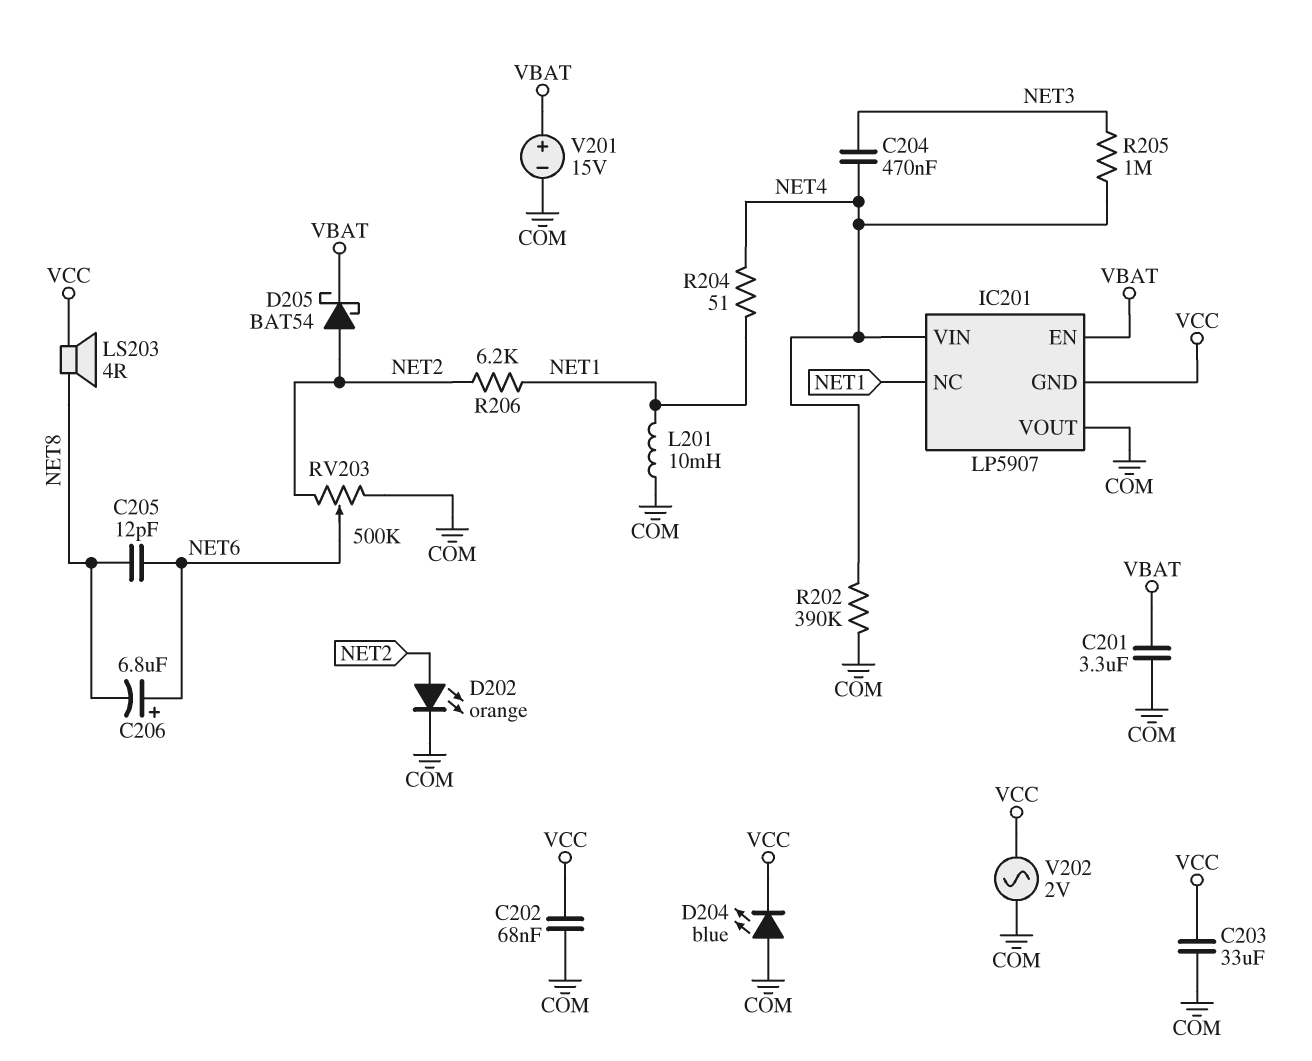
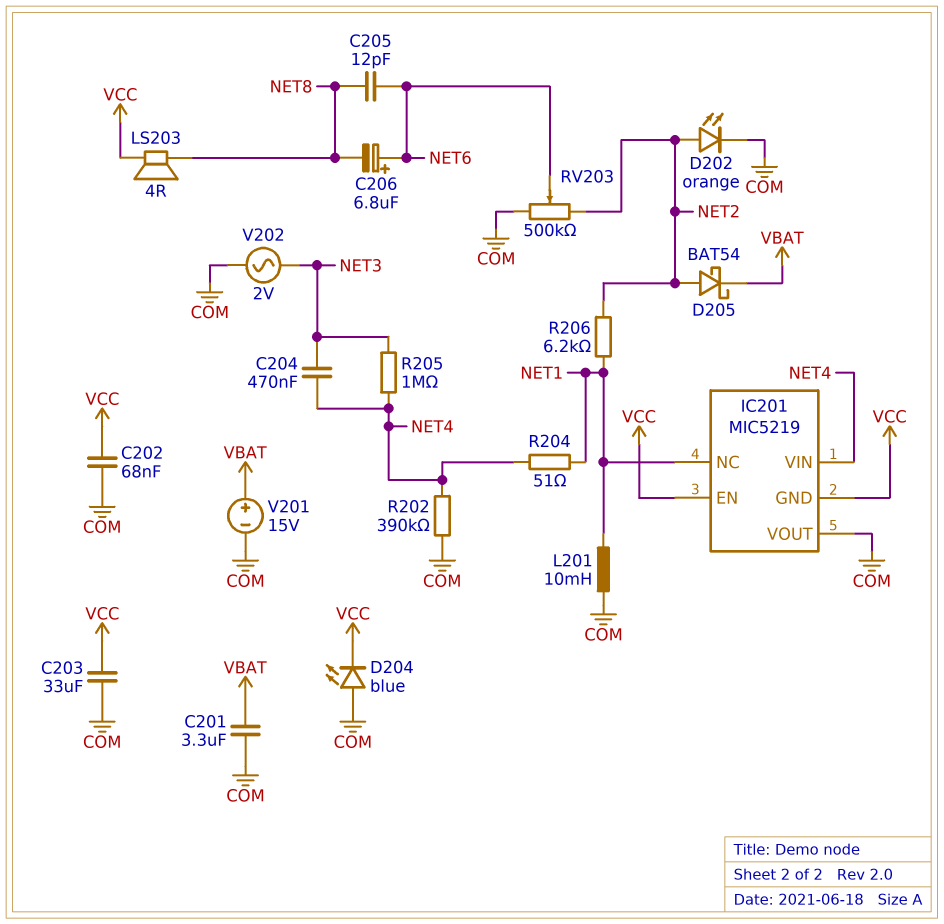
IC201: LP5907 -> MIC5219
IC201 pin EN: VBAT -> VCC
V202: AC 2V (COM, VCC) -> AC 2V (COM, NET3)

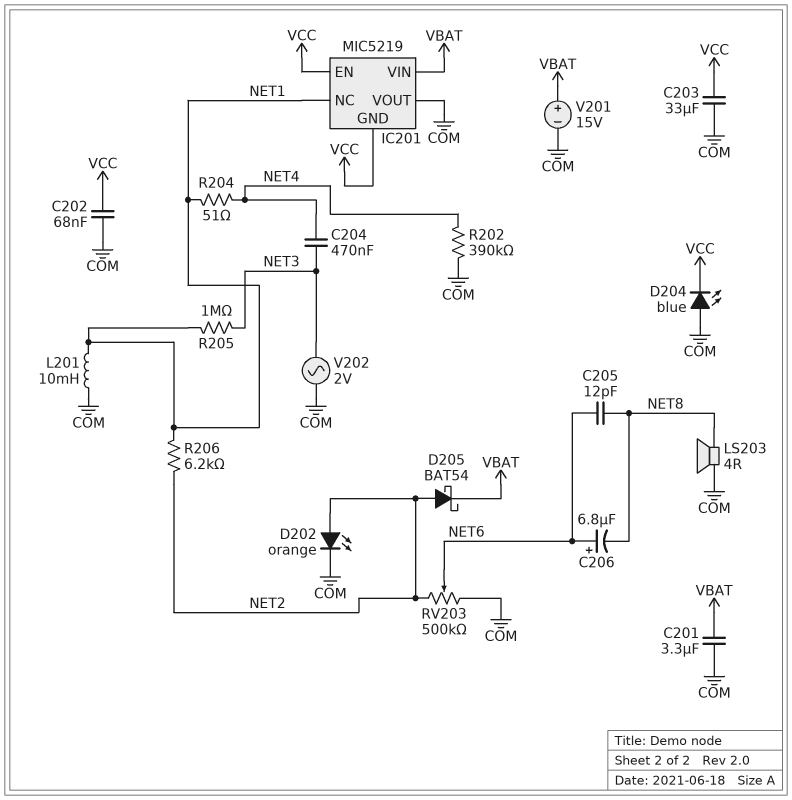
IC201 pin VIN: NET4 -> VBAT
LS203: speaker 4R (NET8, VCC) -> speaker 4R (COM, NET8)
R205: 1M (NET3, NET4) -> 1M (NET1, NET3)

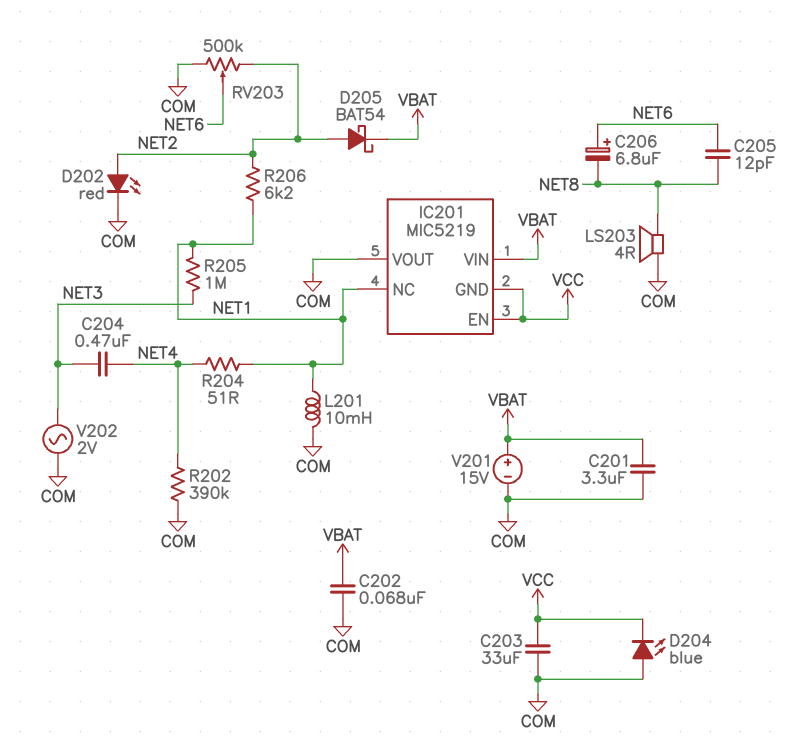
C202: 68nF (COM, VCC) -> 68nF (COM, VBAT)
D202: LED orange (A NET2, K COM) -> LED red (A NET2, K COM)

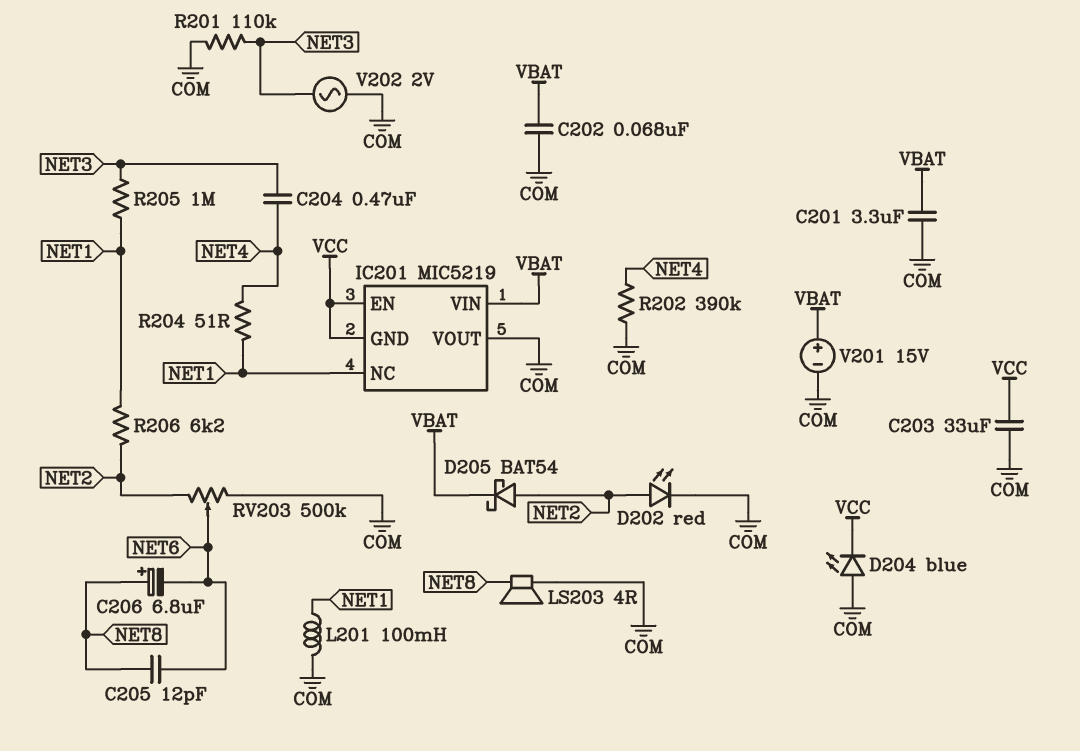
C206: 6.8uF (plus NET6, minus NET8) -> 6.8uF (plus NET8, minus NET6)
L201: 10mH (COM, NET1) -> 100mH (COM, NET1)
R201: none -> 110k (COM, NET3)

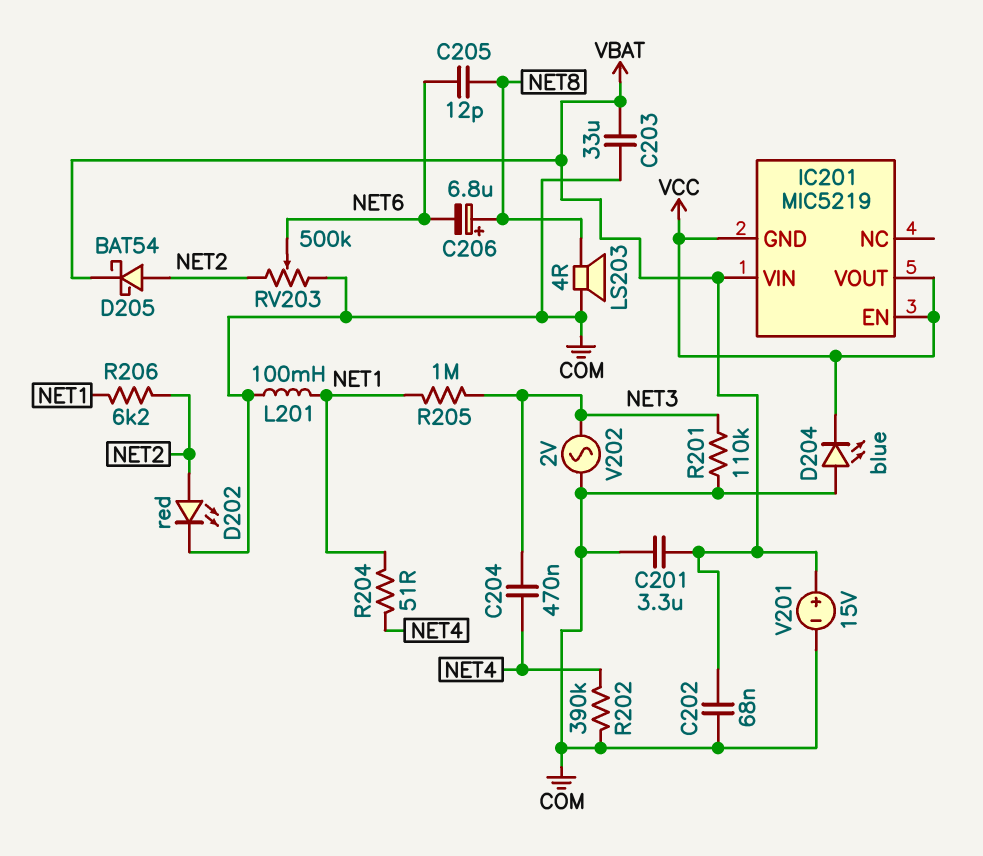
C203: 33uF (COM, VCC) -> 33uF (COM, VBAT)
IC201 pin NC: NET1 -> none
IC201 pin VOUT: COM -> VCC

